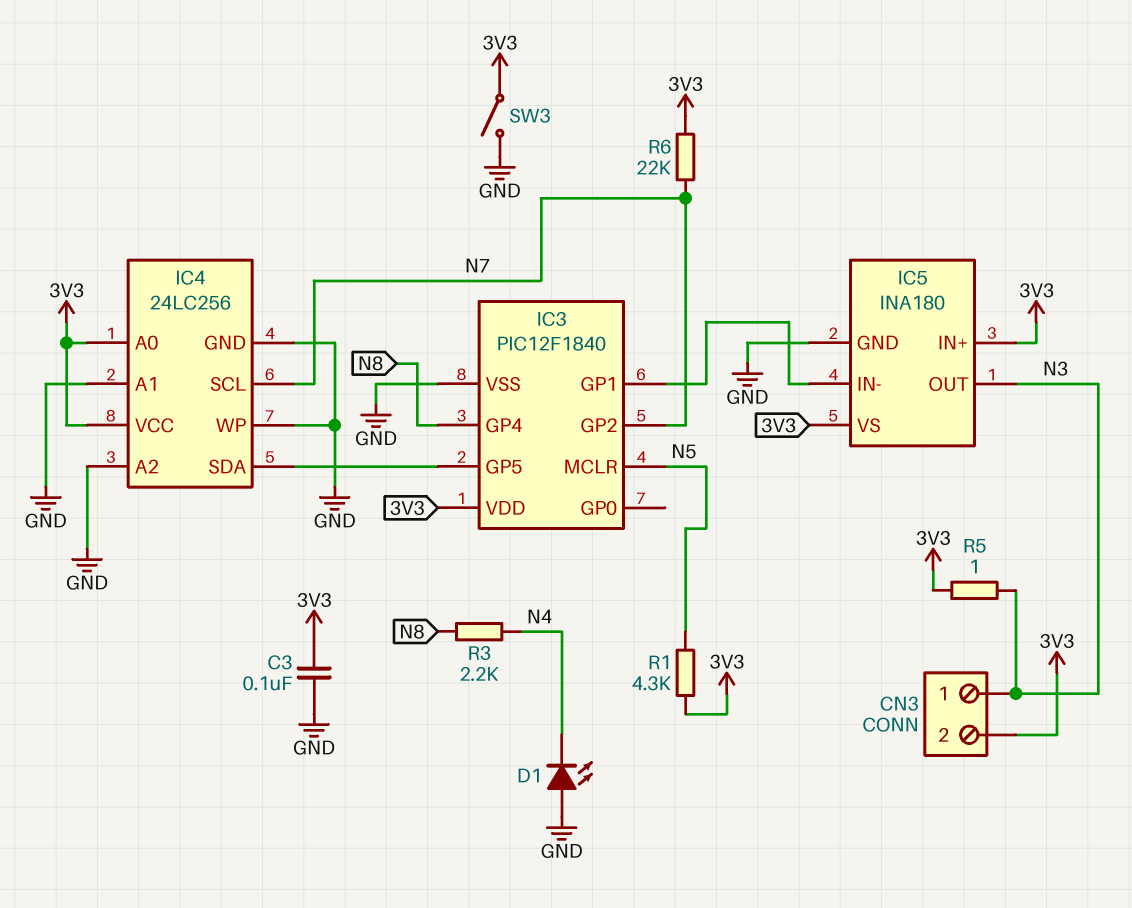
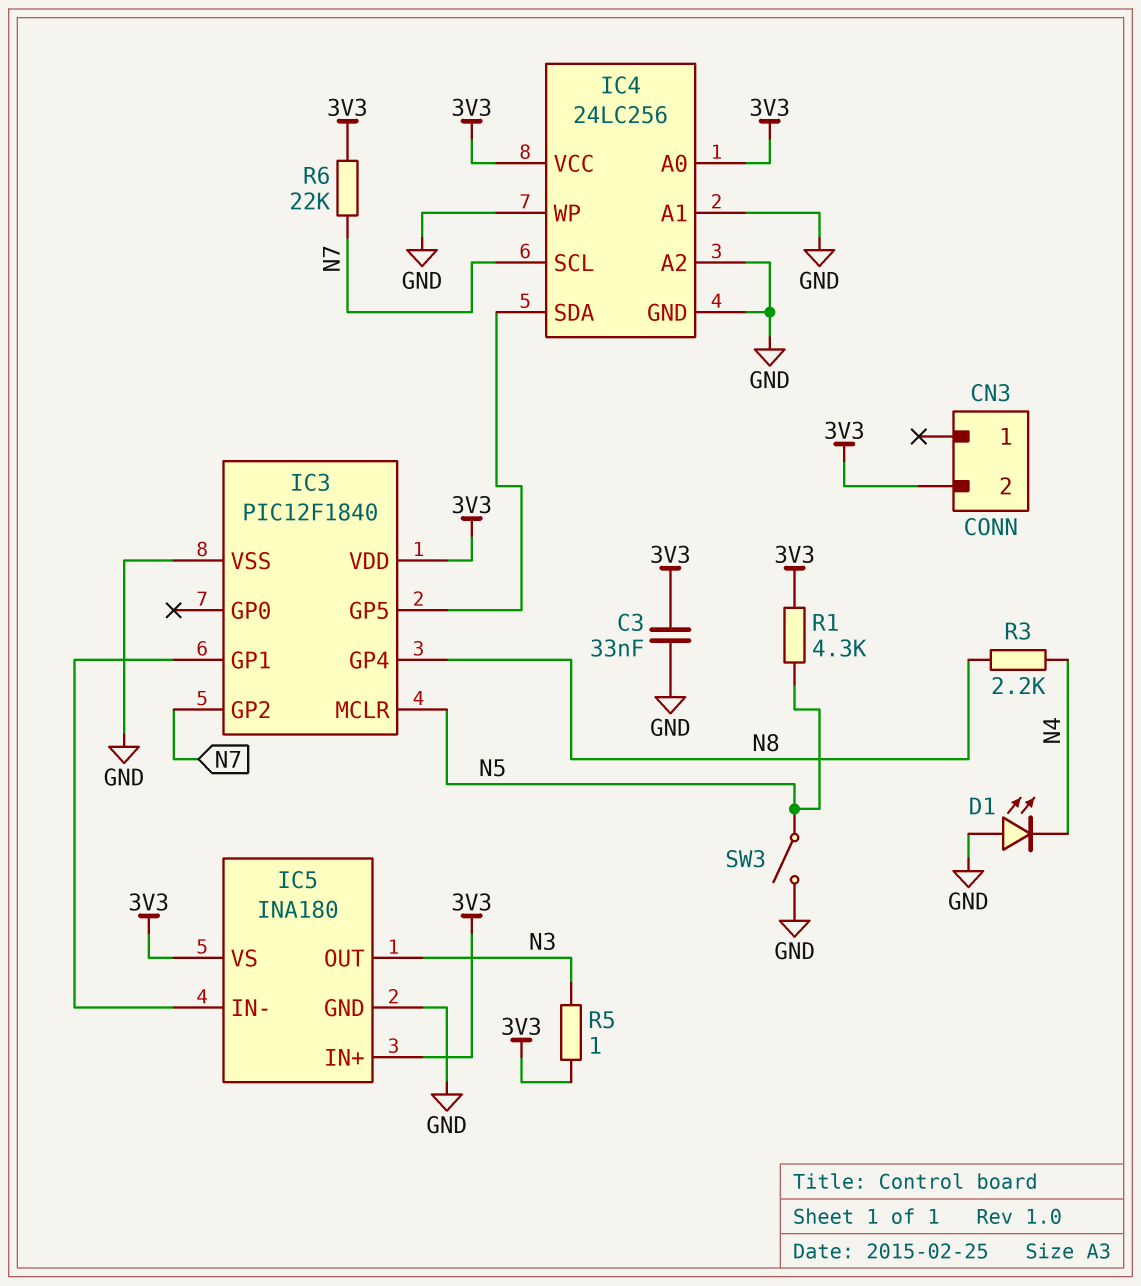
C3: 100nF (3V3, GND) -> 33nF (3V3, GND)
CN3 pin 1: N3 -> none
SW3: switch (3V3, GND) -> switch (GND, N5)

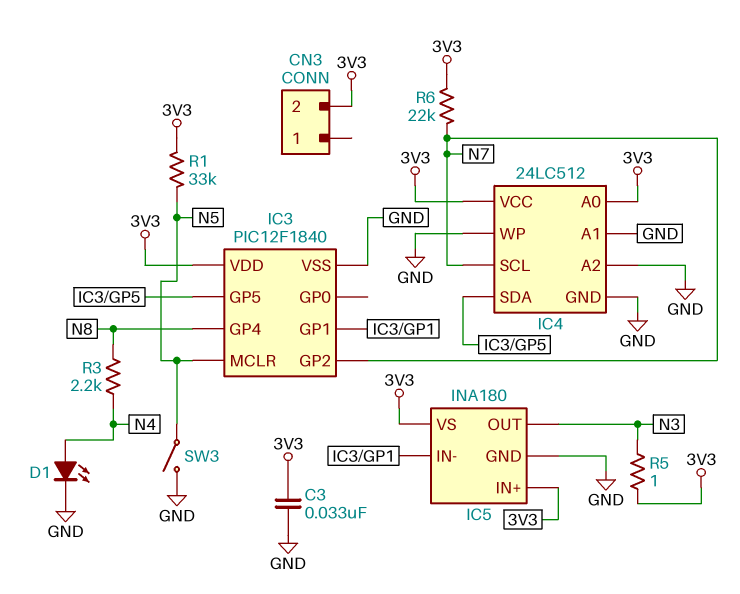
D1: LED (A GND, K N4) -> LED (A N4, K GND)
IC4: 24LC256 -> 24LC512
R1: 4.3k (3V3, N5) -> 33k (3V3, N5)

